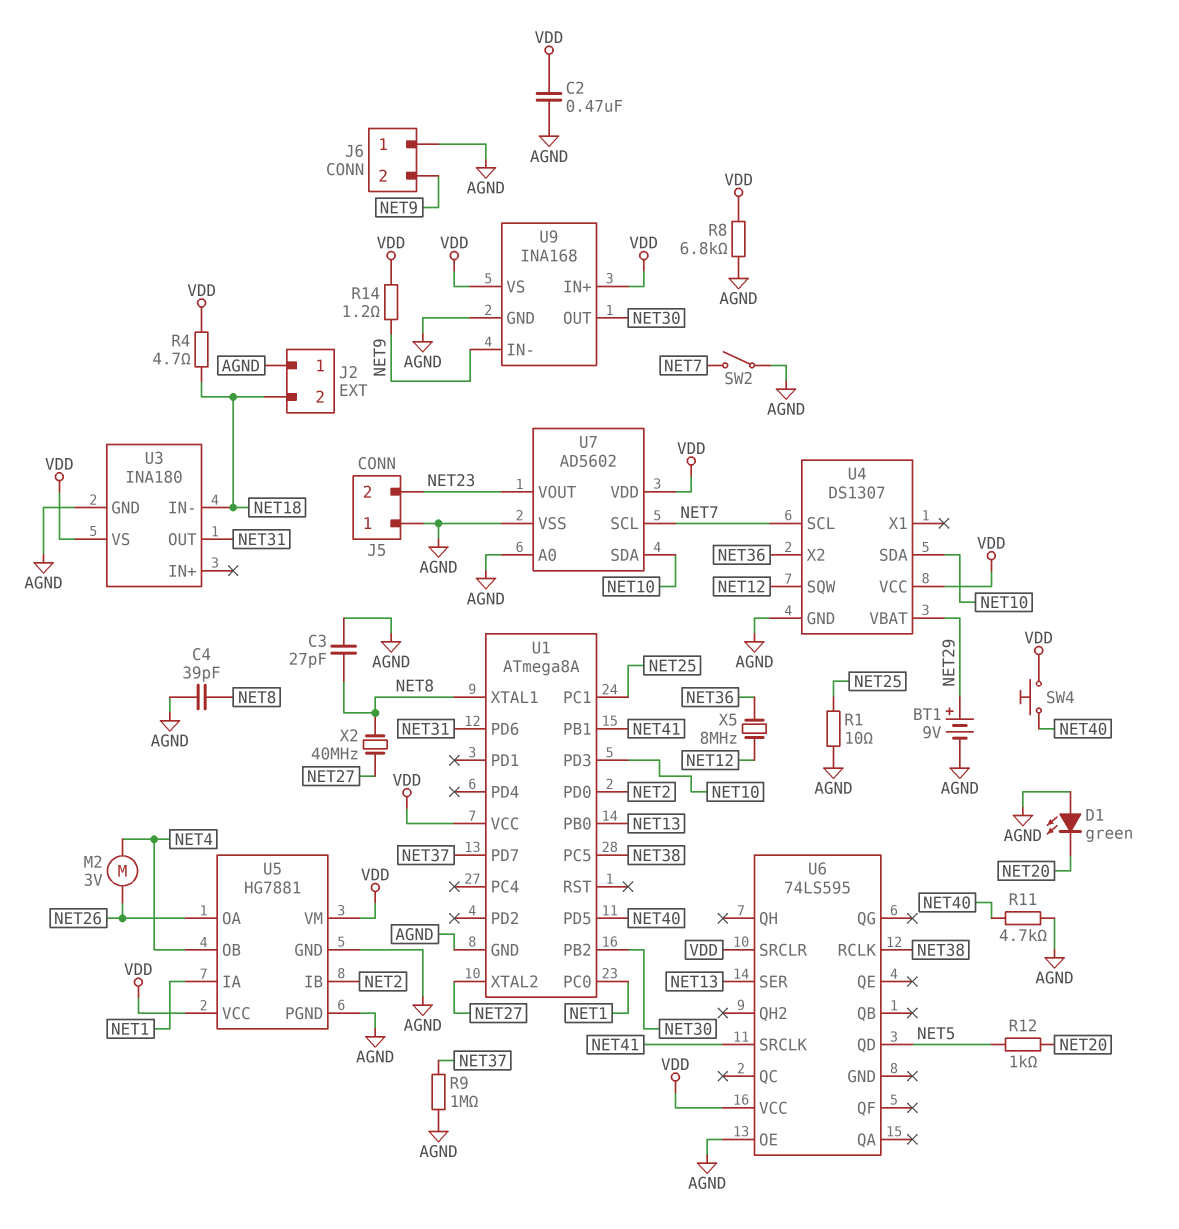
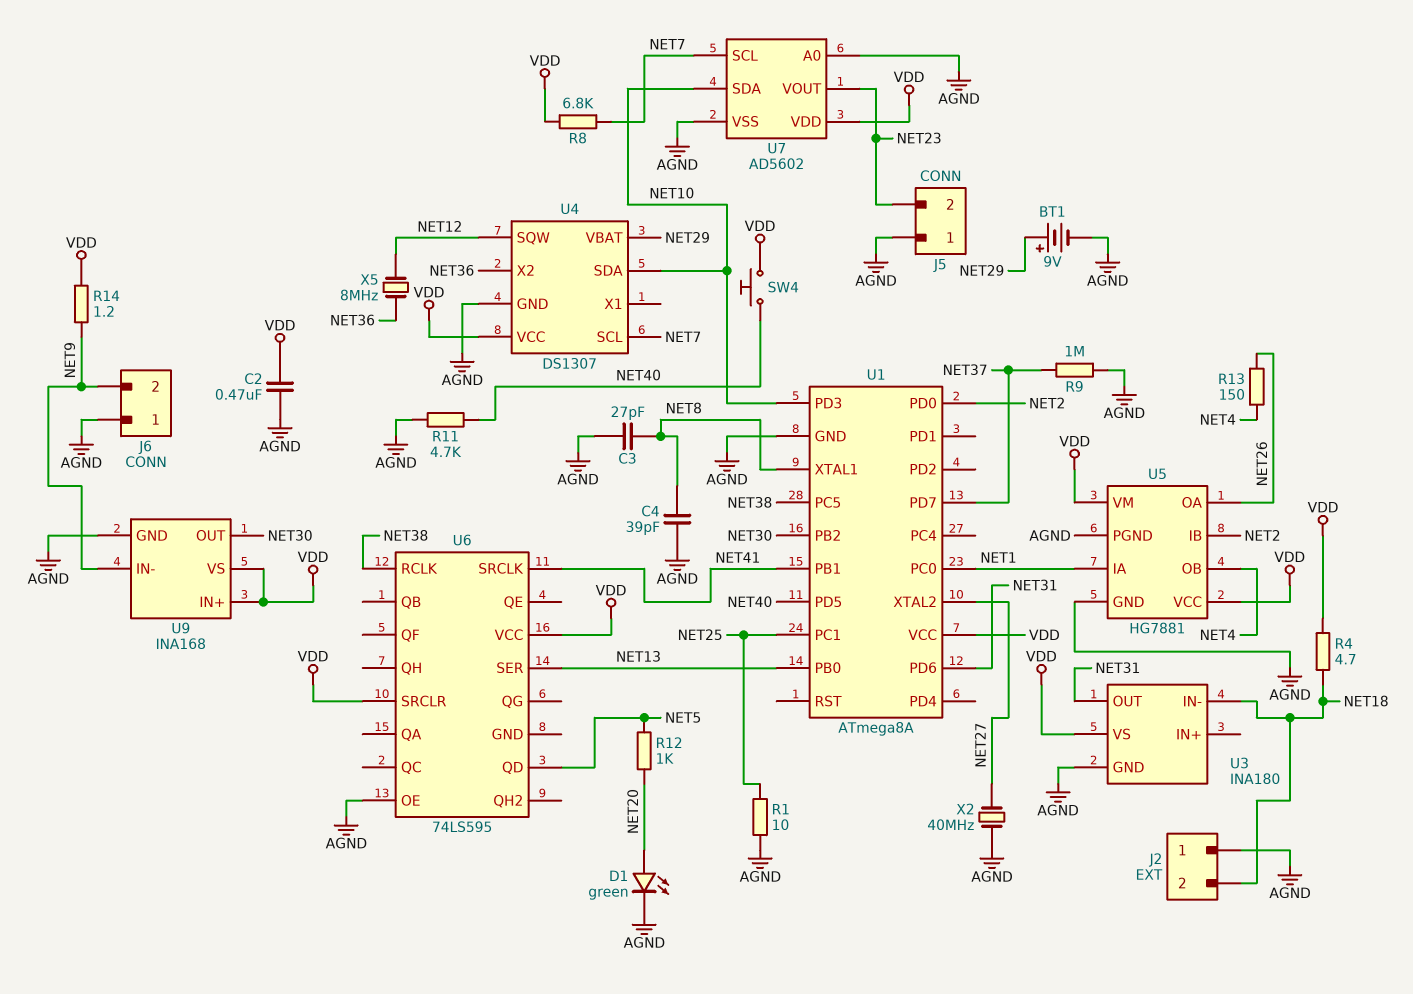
D1: LED green (A AGND, K NET20) -> LED green (A NET20, K AGND)
M2: motor 3V (NET4, NET26) -> none
R8: 6.8k (AGND, VDD) -> 6.8k (NET7, VDD)
R13: none -> 150 (NET4, NET26)
SW2: switch (AGND, NET7) -> none
X2: 40MHz (NET8, NET27) -> 40MHz (AGND, NET27)

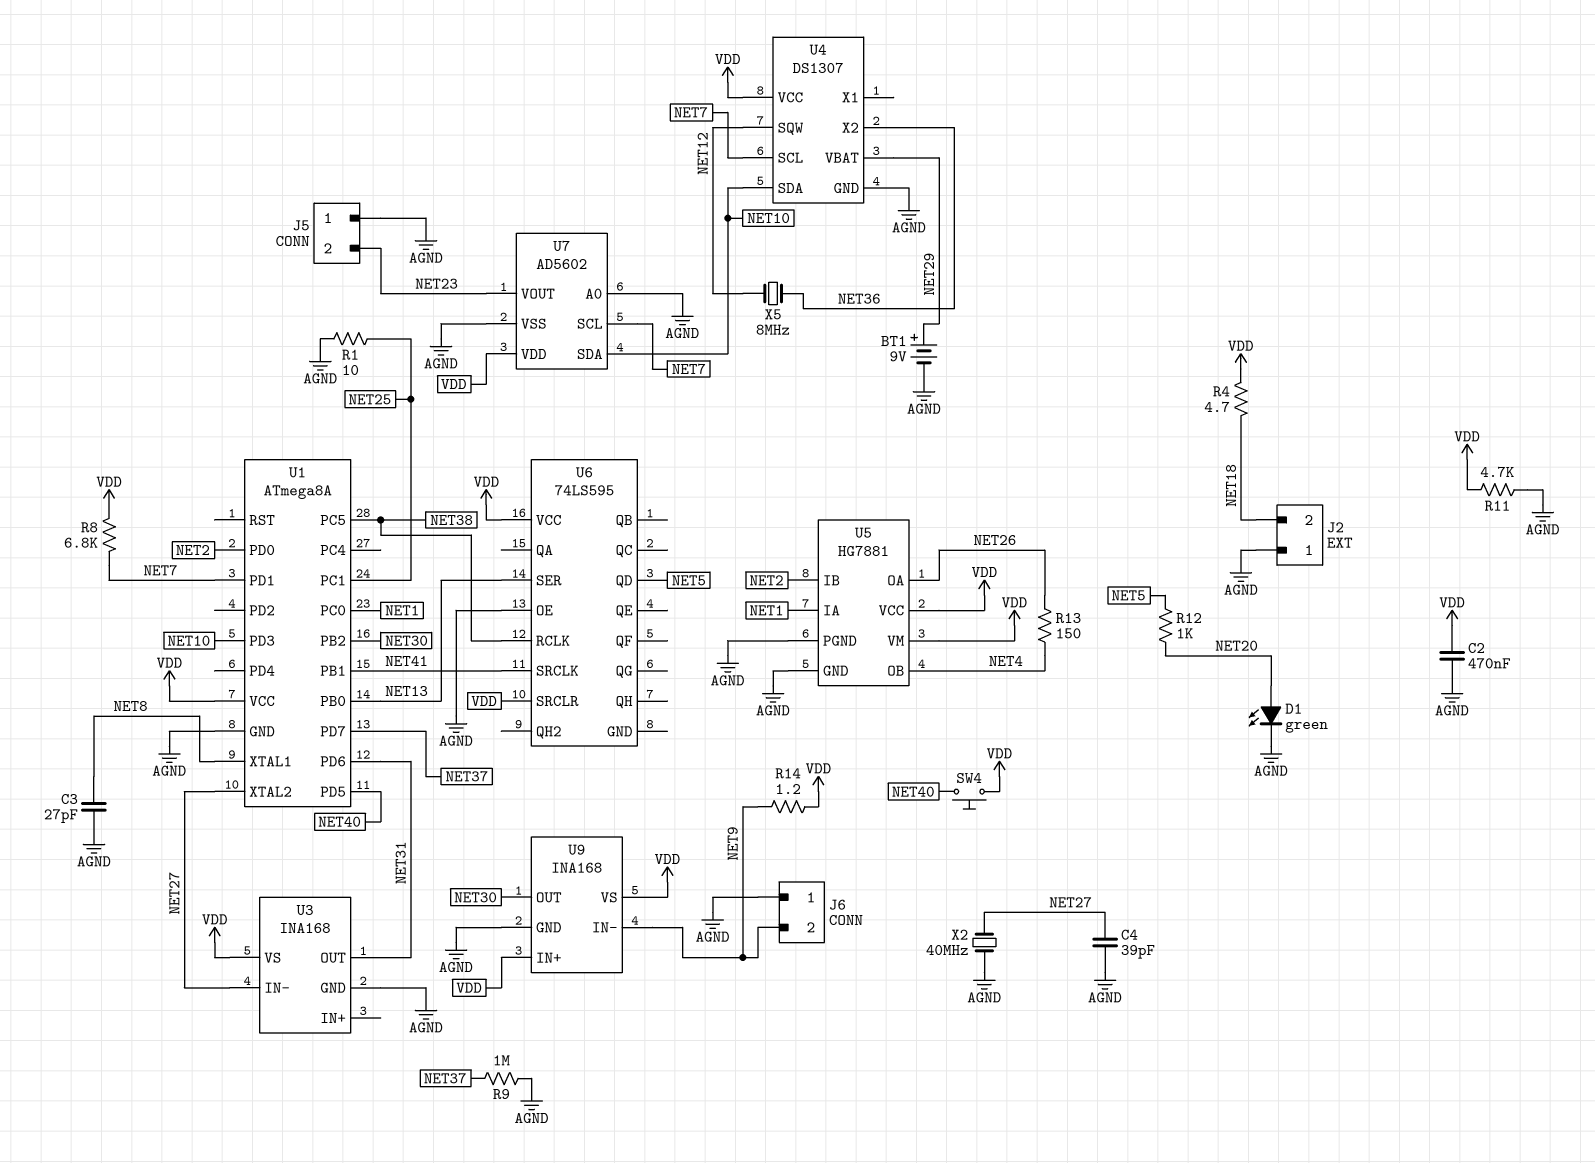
C4: 39pF (AGND, NET8) -> 39pF (AGND, NET27)
R11: 4.7k (AGND, NET40) -> 4.7k (AGND, VDD)
U1 pin PD1: none -> NET7
U3: INA180 -> INA168
U3 pin IN-: NET18 -> NET27

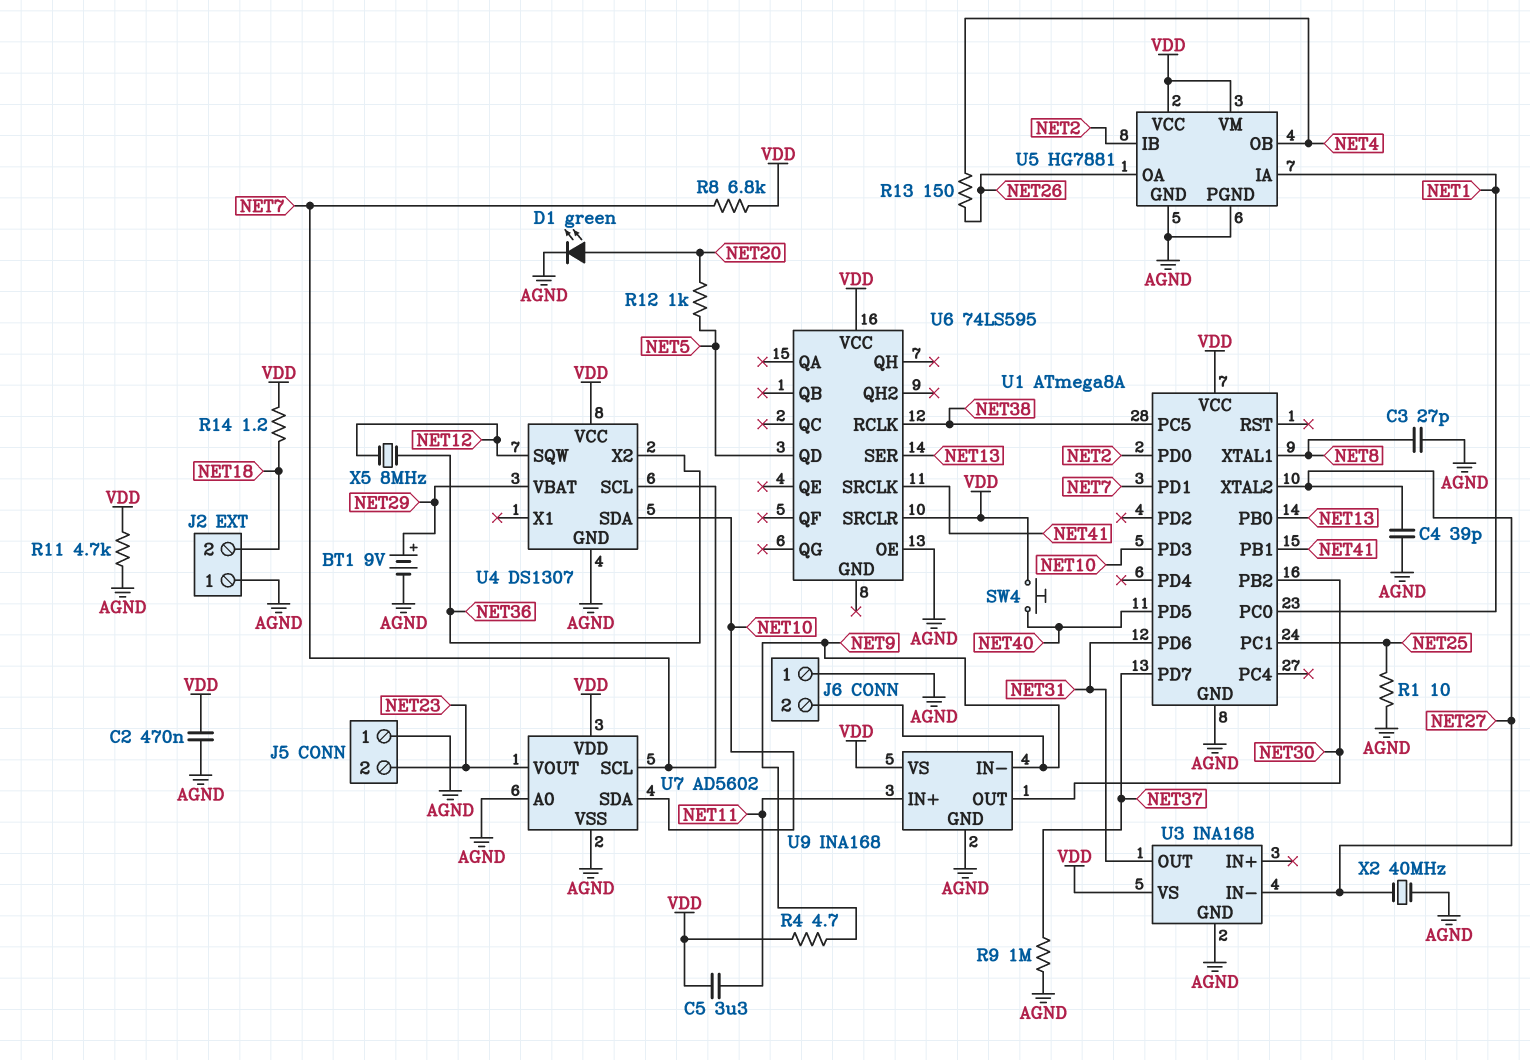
C5: none -> 3.3uF (NET11, VDD)
R4: 4.7 (NET18, VDD) -> 4.7 (NET9, VDD)
R14: 1.2 (NET9, VDD) -> 1.2 (NET18, VDD)
U9 pin IN+: VDD -> NET11

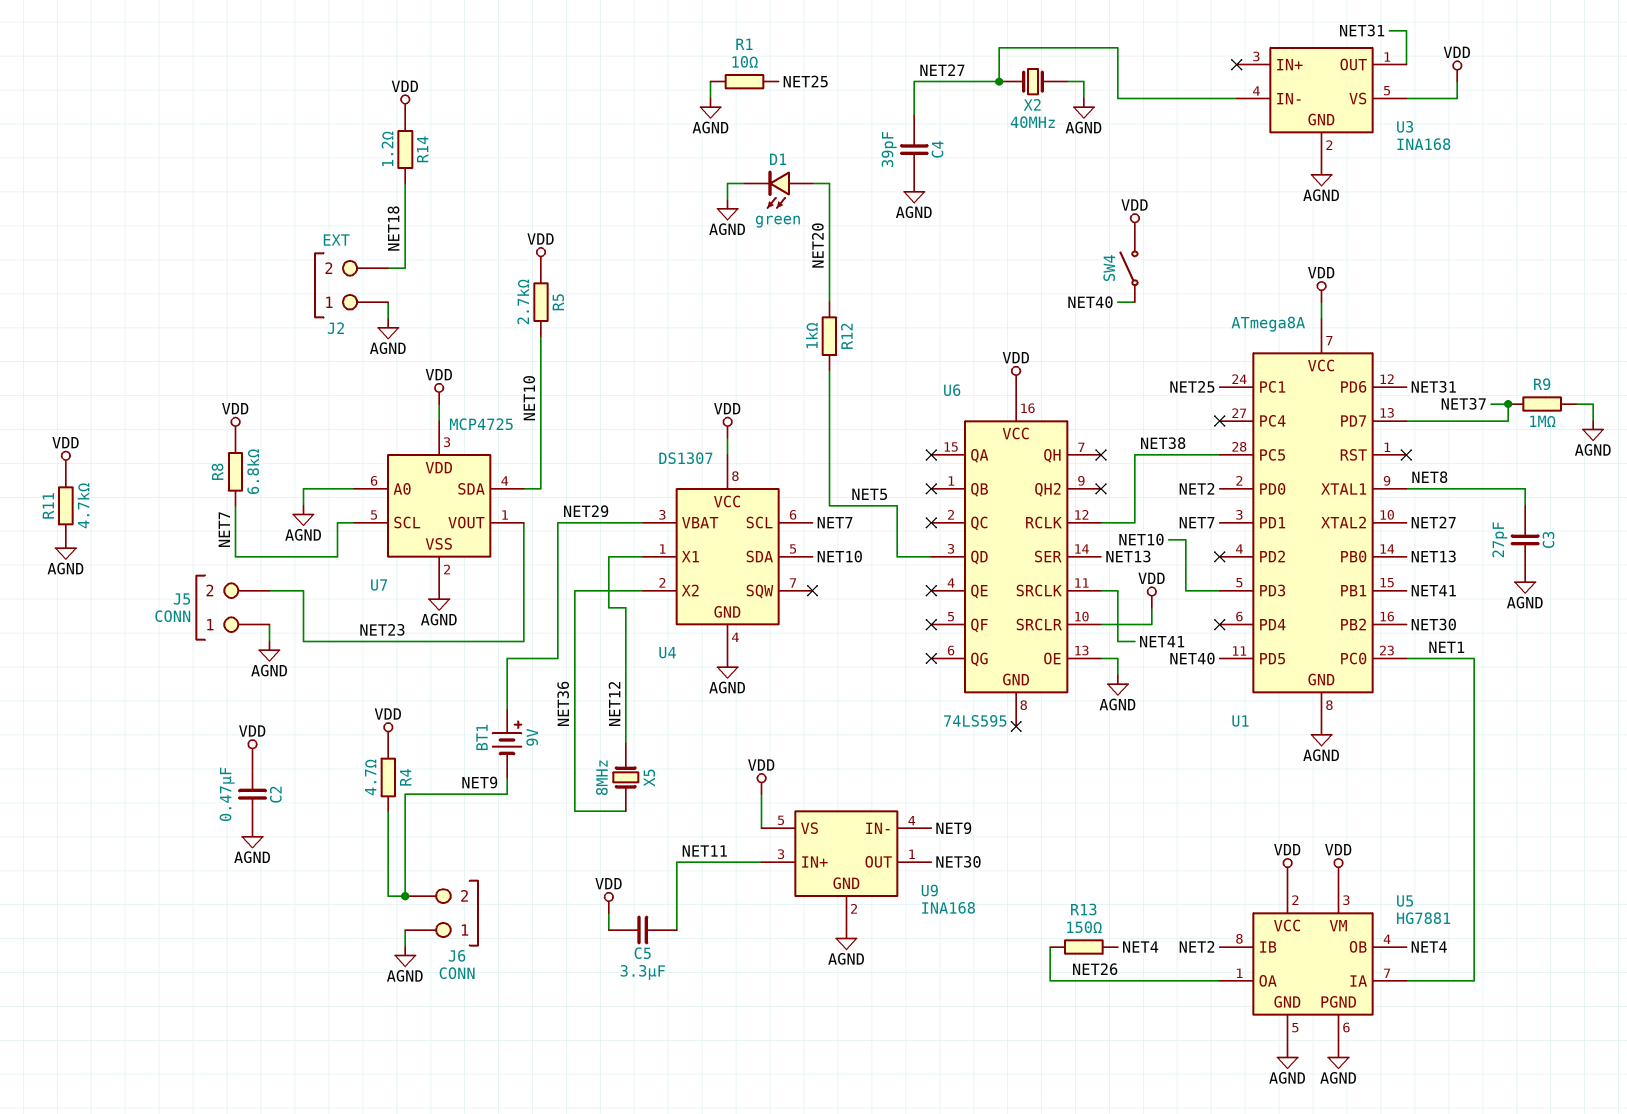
BT1: 9V (plus NET29, minus AGND) -> 9V (plus NET29, minus NET9)
R5: none -> 2.7k (NET10, VDD)
SW4: button (NET40, VDD) -> switch (NET40, VDD)
U4 pin SQW: NET12 -> none
U4 pin X1: none -> NET12
U7: AD5602 -> MCP4725

